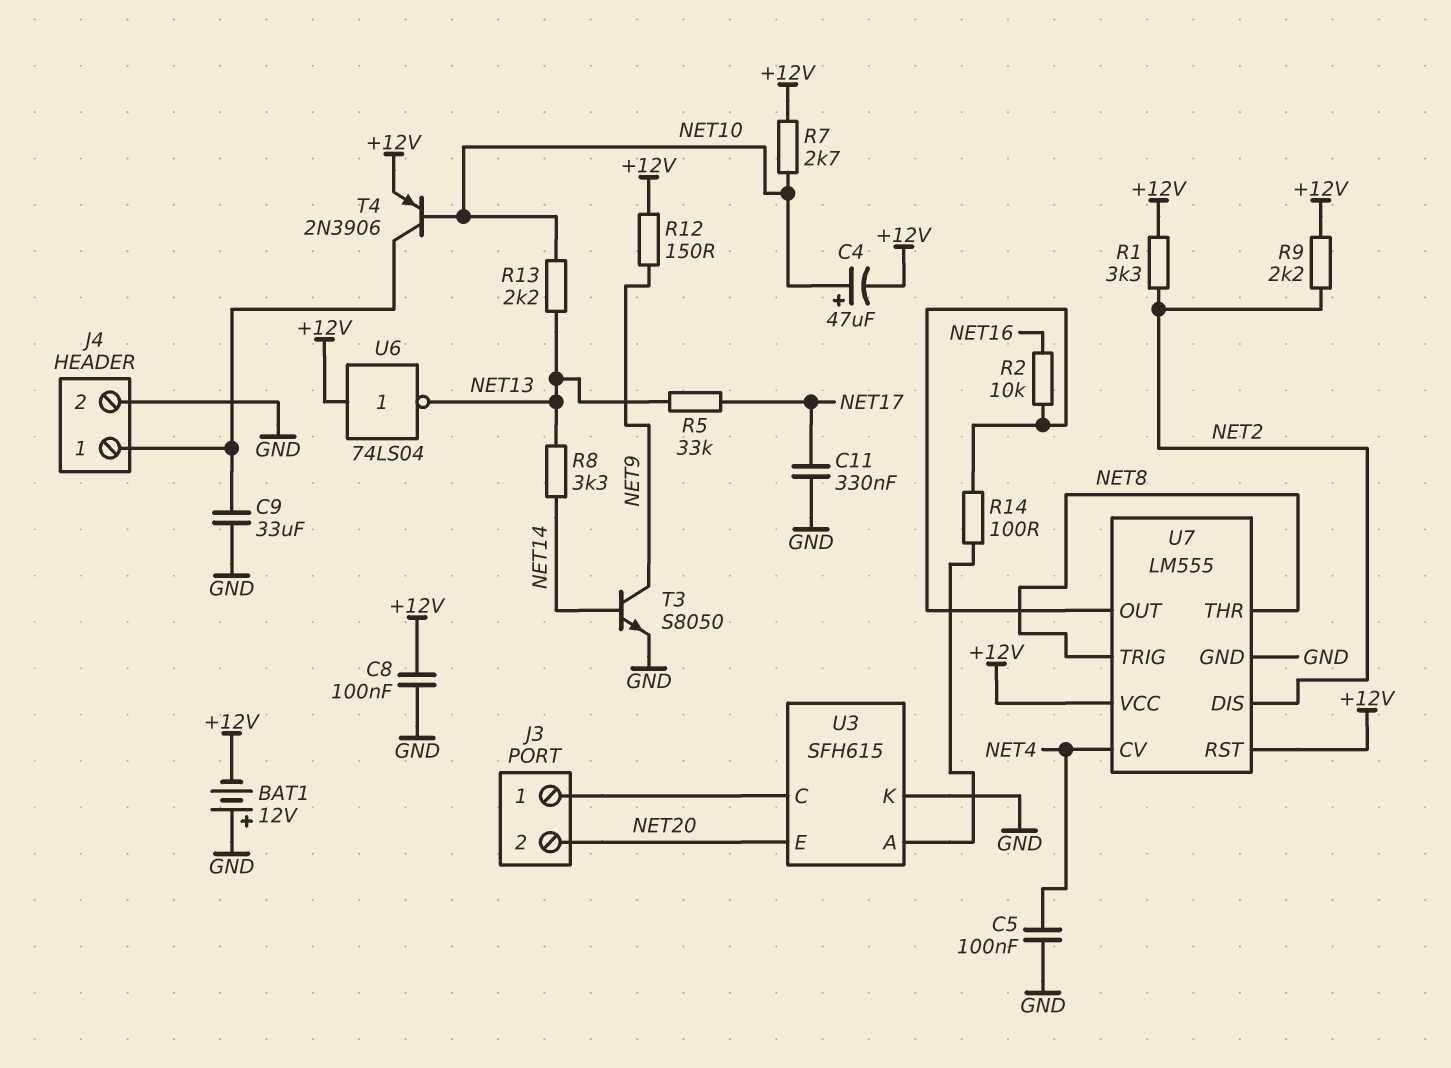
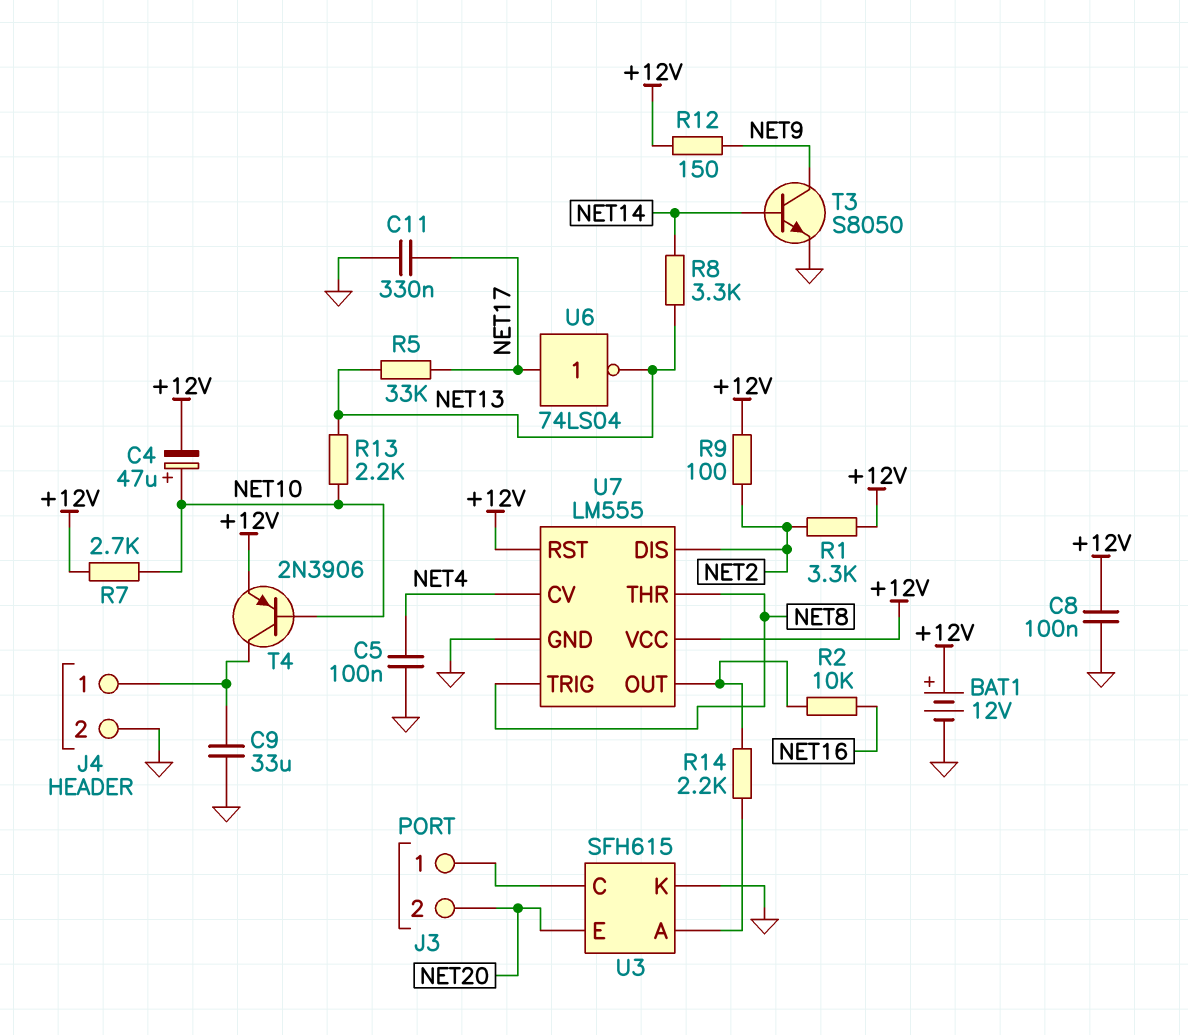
BAT1: 12V (plus GND, minus +12V) -> 12V (plus +12V, minus GND)
R9: 2.2k (+12V, NET2) -> 100 (+12V, NET2)
R14: 100 (U3/A, U7/OUT) -> 2.2k (U3/A, U7/OUT)
U6: NOT 74LS04 (in +12V, out NET13) -> NOT 74LS04 (in NET17, out NET13)

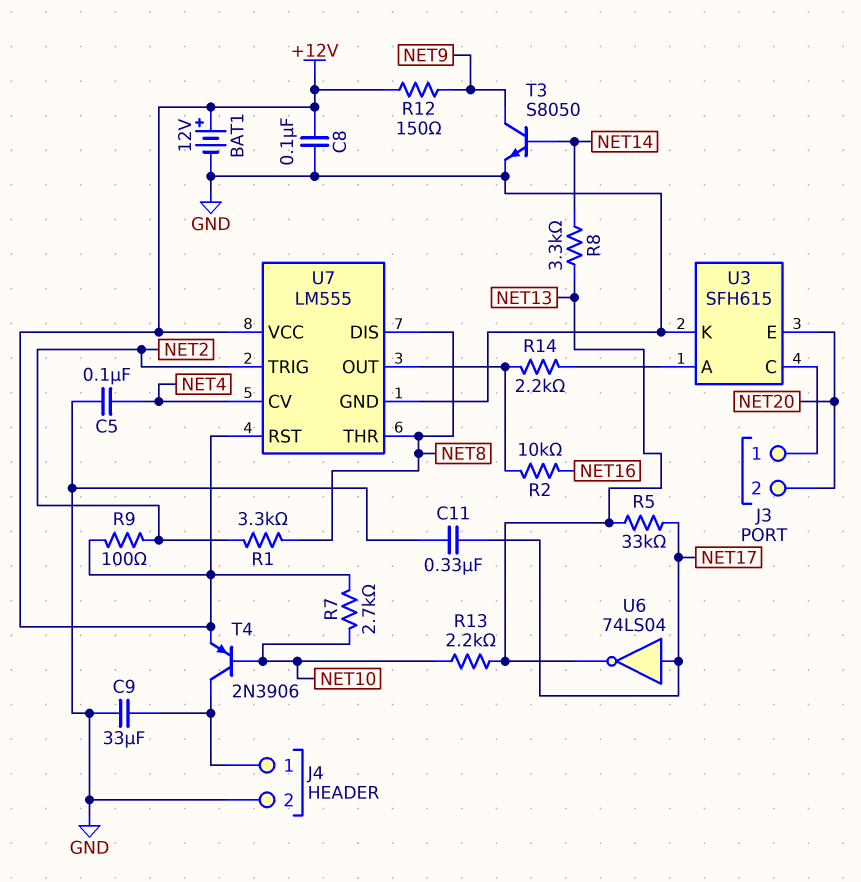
C4: 47uF (plus NET10, minus +12V) -> none
R1: 3.3k (+12V, NET2) -> 3.3k (NET2, NET8)
U7 pin DIS: NET2 -> NET8
U7 pin TRIG: NET8 -> NET2

